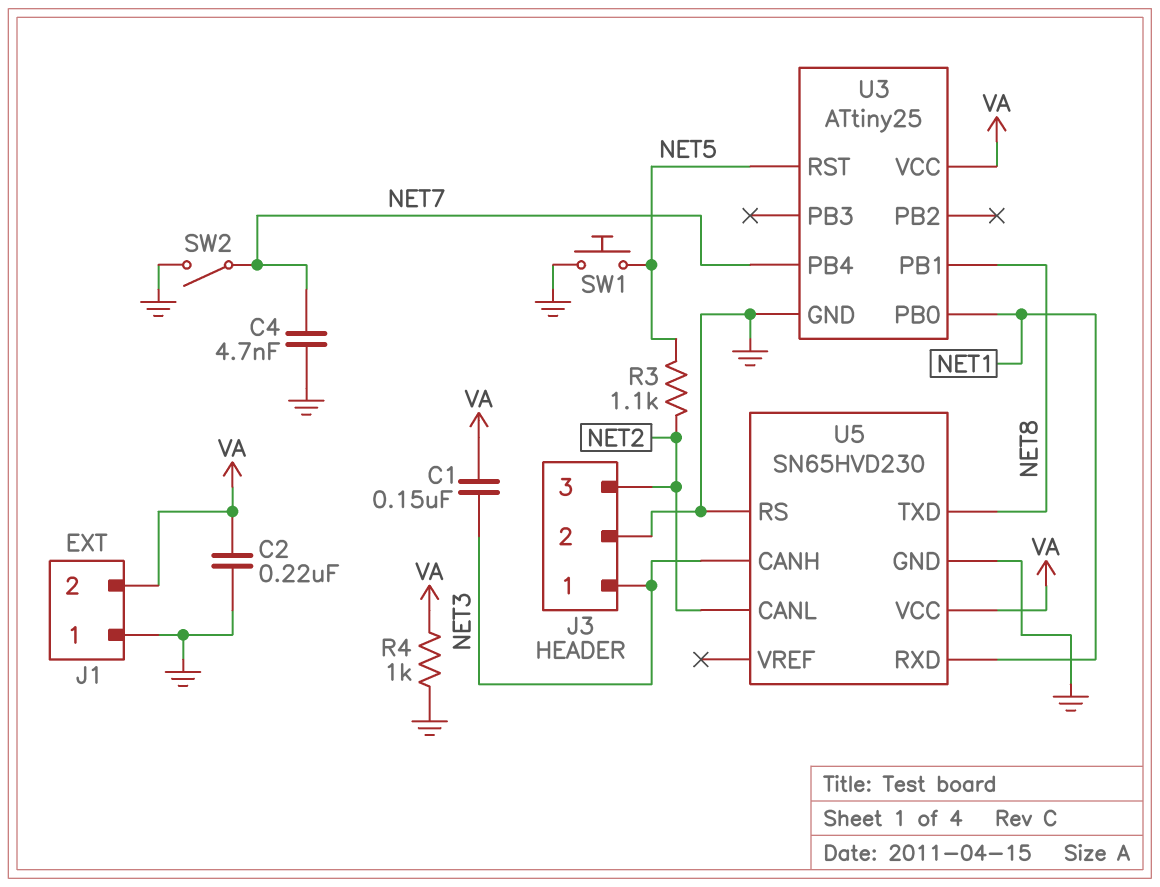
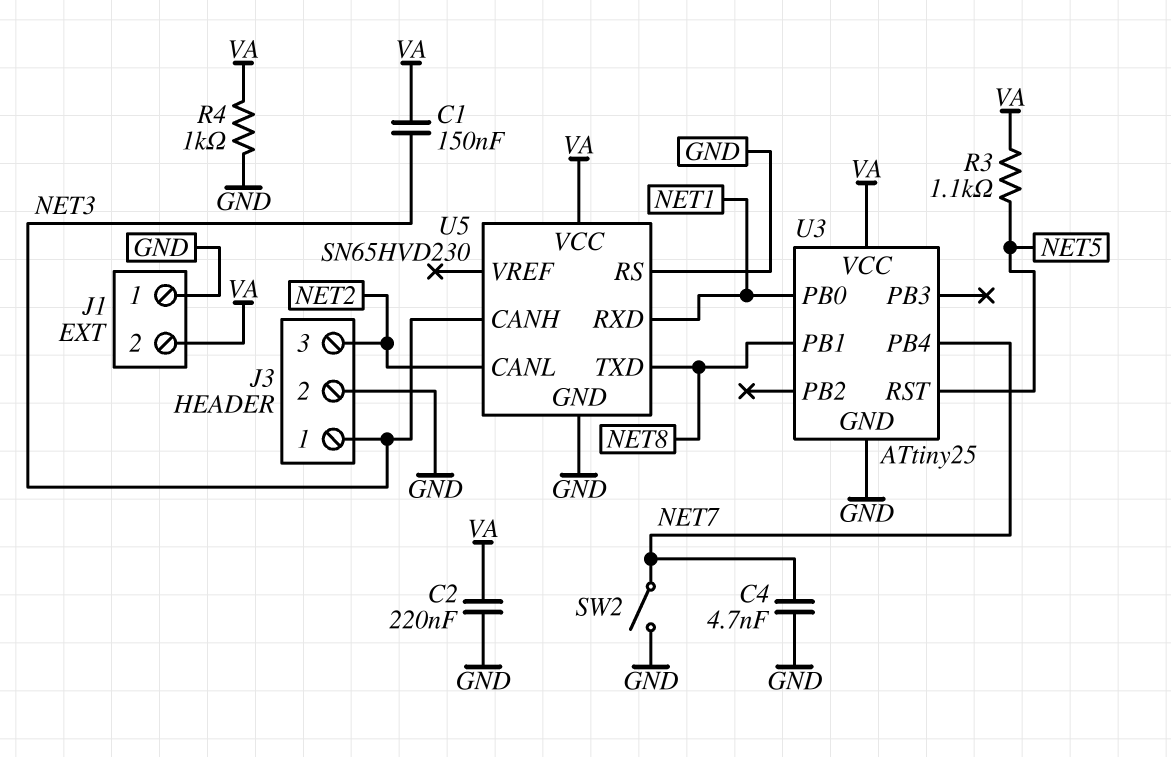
R3: 1.1k (NET2, NET5) -> 1.1k (NET5, VA)
SW1: button (GND, NET5) -> none

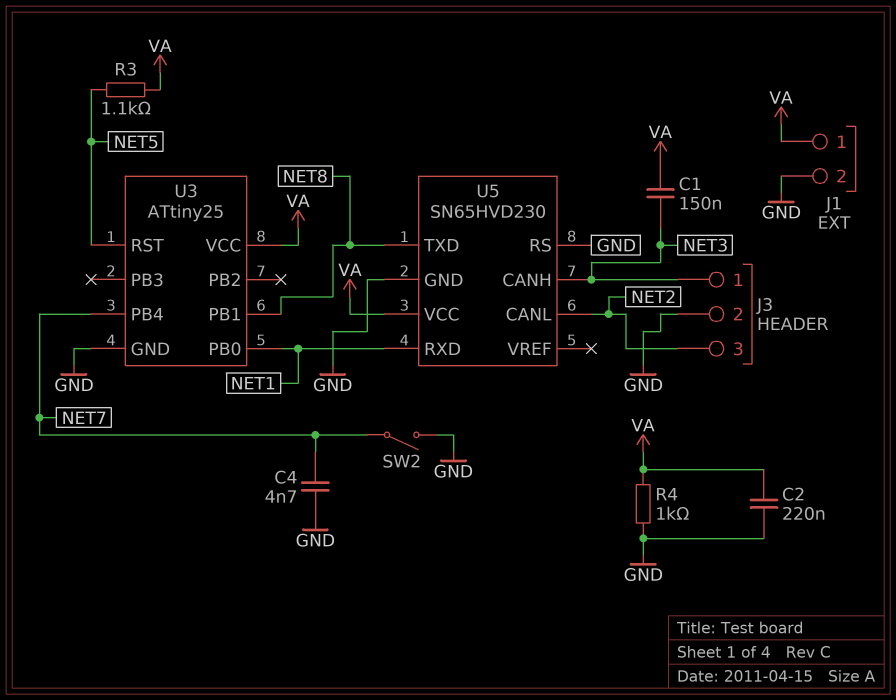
J1 pin 1: GND -> VA
J1 pin 2: VA -> GND

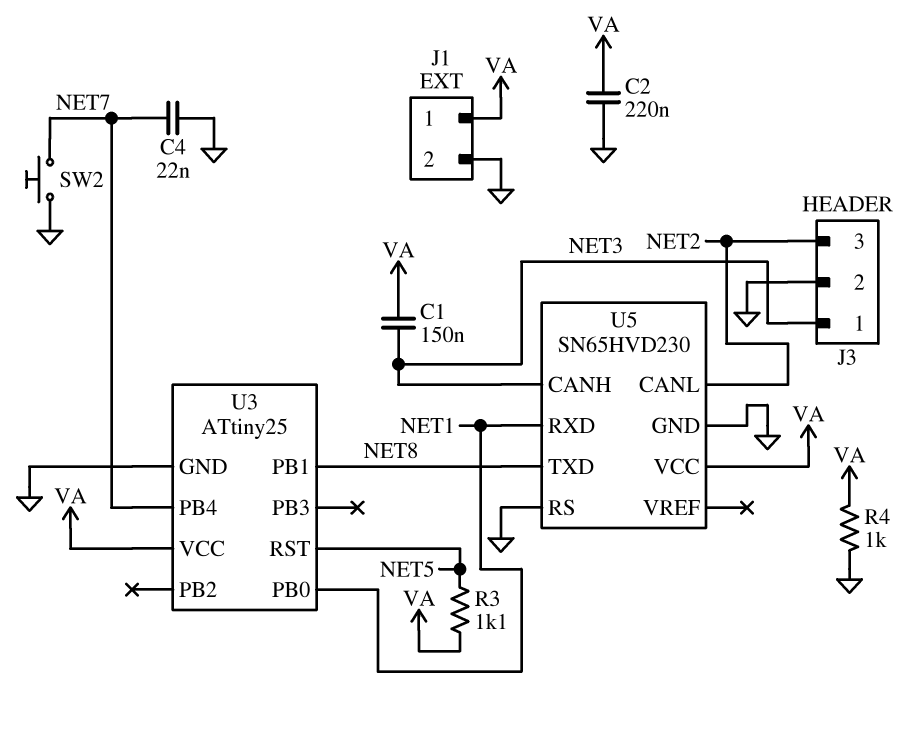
C4: 4.7nF (GND, NET7) -> 22nF (GND, NET7)
SW2: switch (GND, NET7) -> button (GND, NET7)

